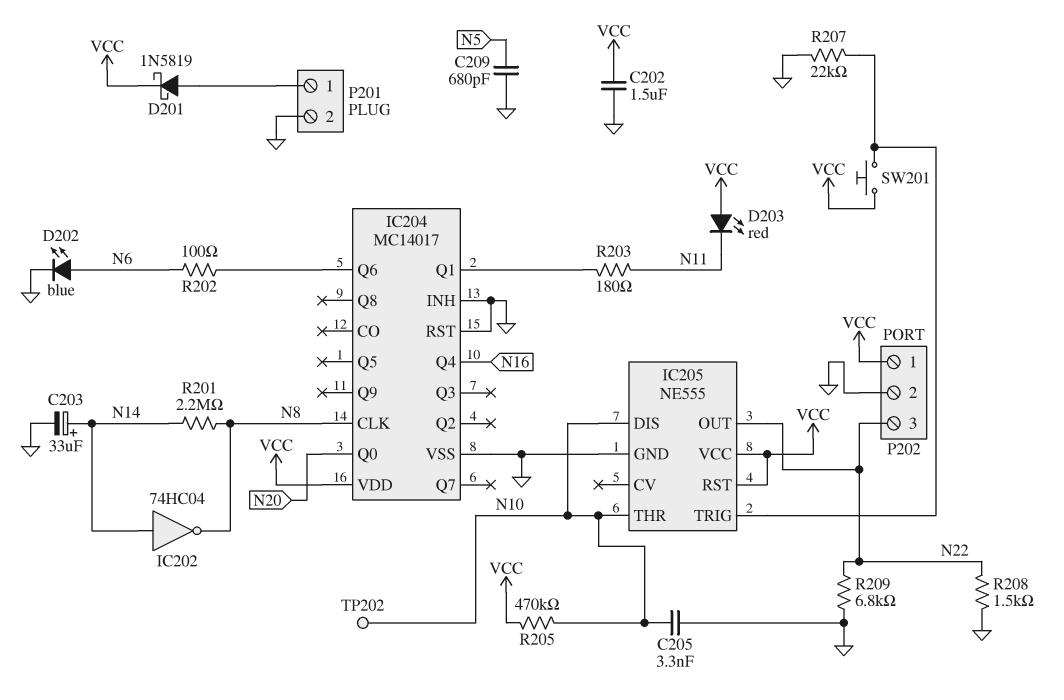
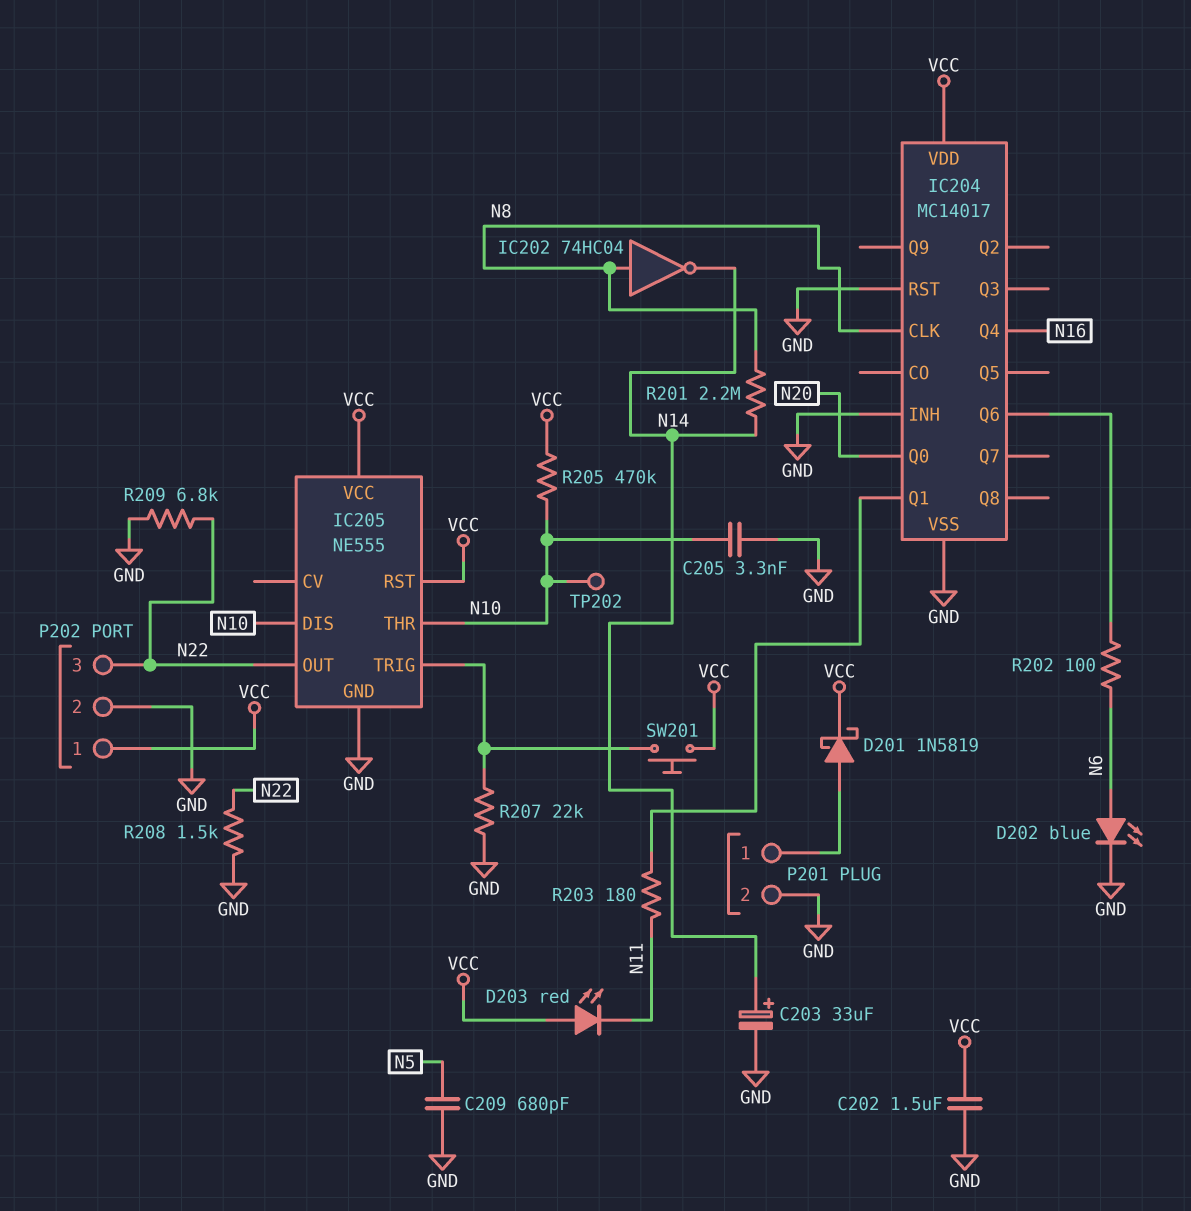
IC202: NOT 74HC04 (in N14, out N8) -> NOT 74HC04 (in N8, out N14)

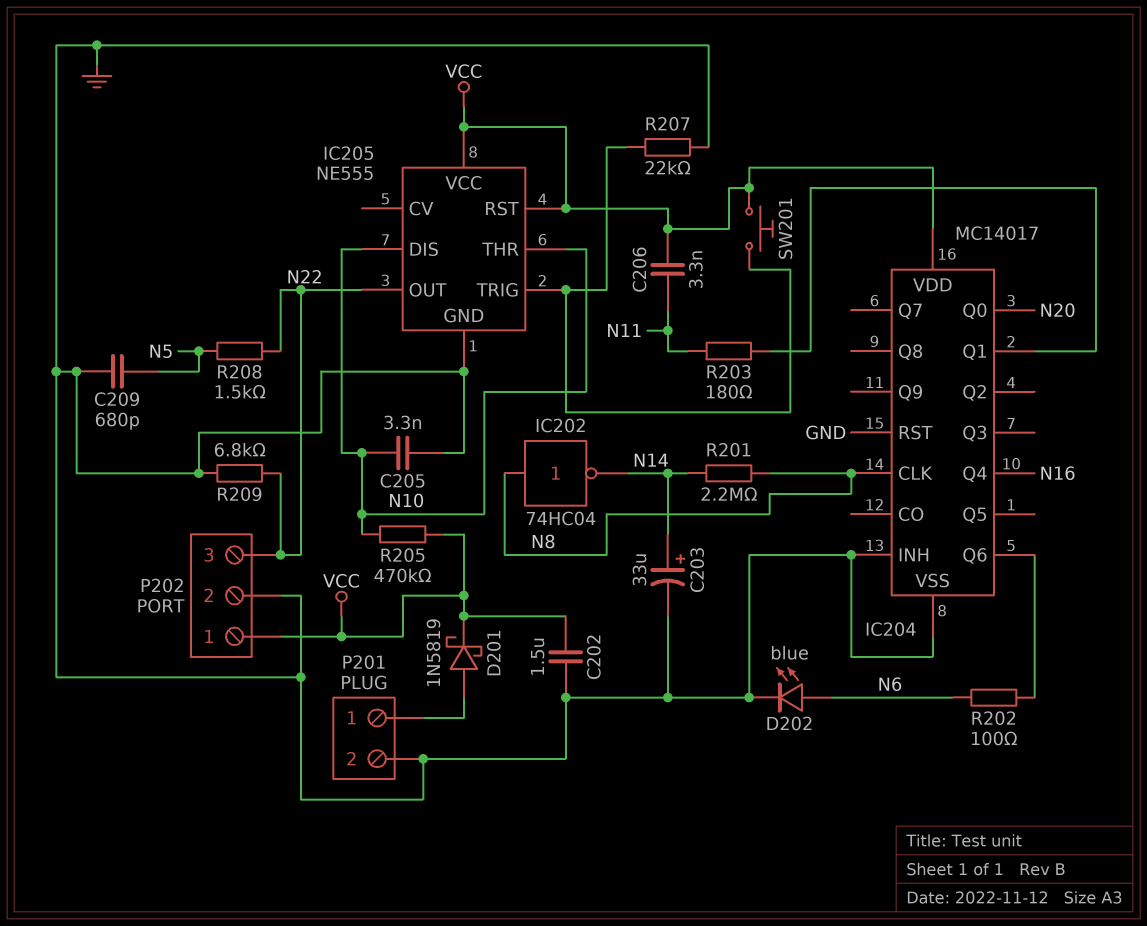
C206: none -> 3.3nF (N11, VCC)
D203: LED red (A VCC, K N11) -> none
R208: 1.5k (GND, N22) -> 1.5k (N5, N22)
TP202: test point (N10) -> none

